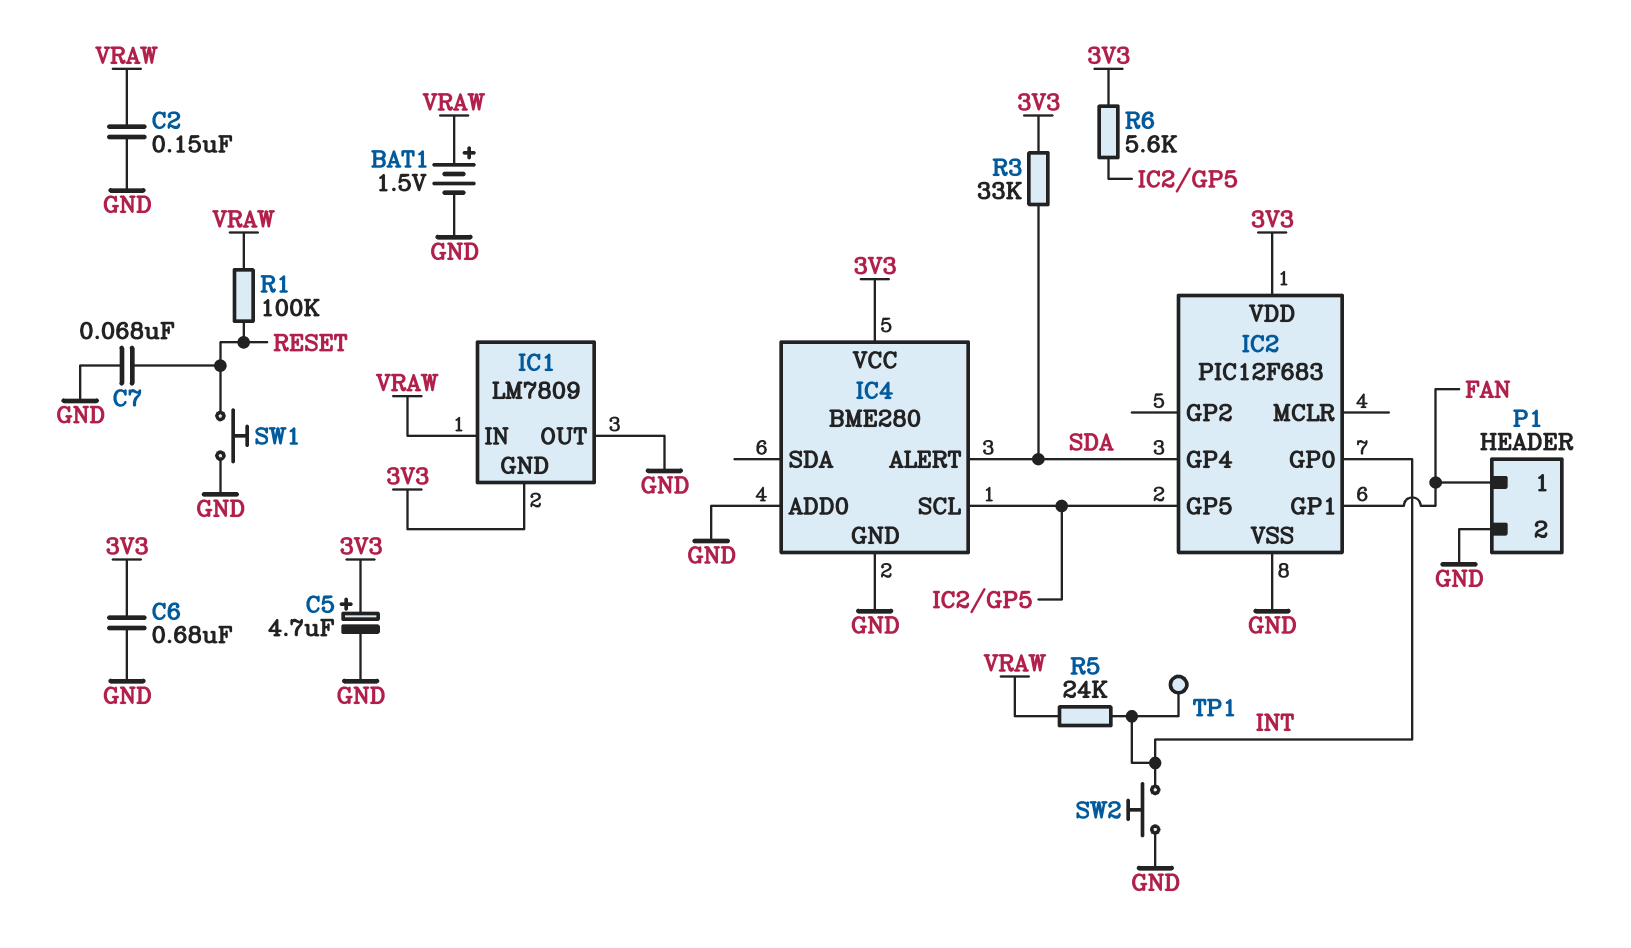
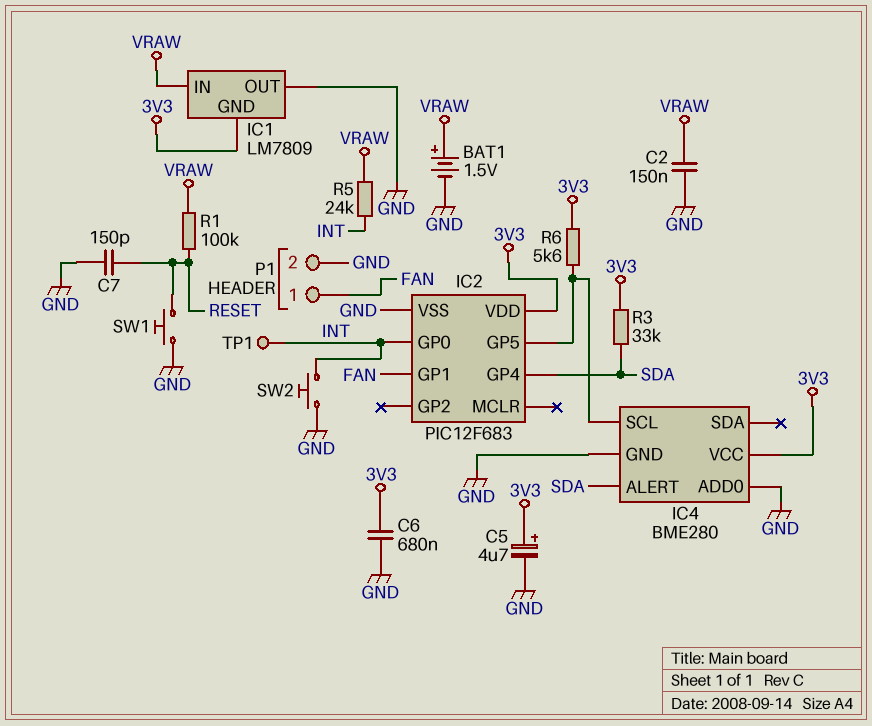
C7: 68nF (GND, RESET) -> 150pF (GND, RESET)

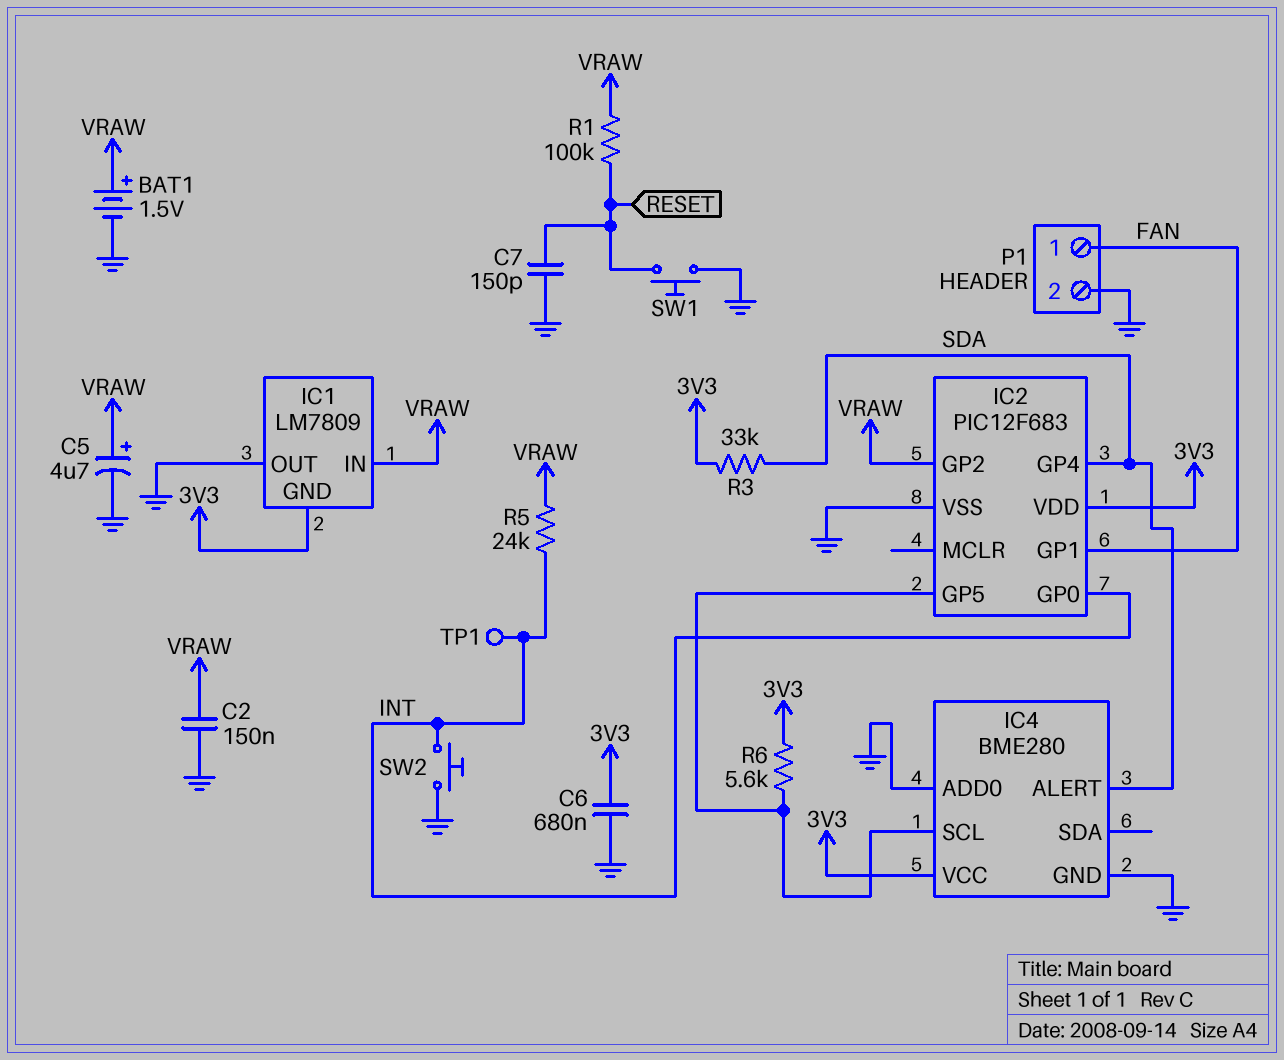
C5: 4.7uF (plus 3V3, minus GND) -> 4.7uF (plus VRAW, minus GND)
IC2 pin GP2: none -> VRAW

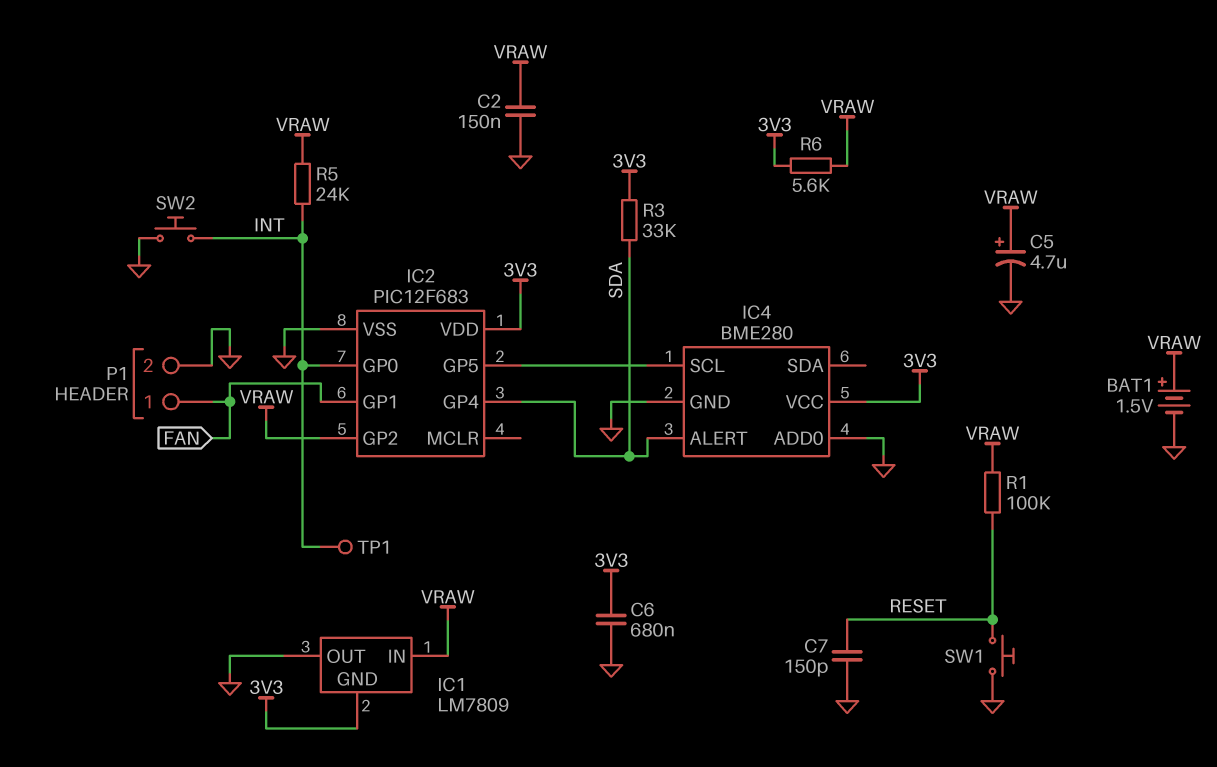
R6: 5.6k (3V3, IC2/GP5) -> 5.6k (3V3, VRAW)

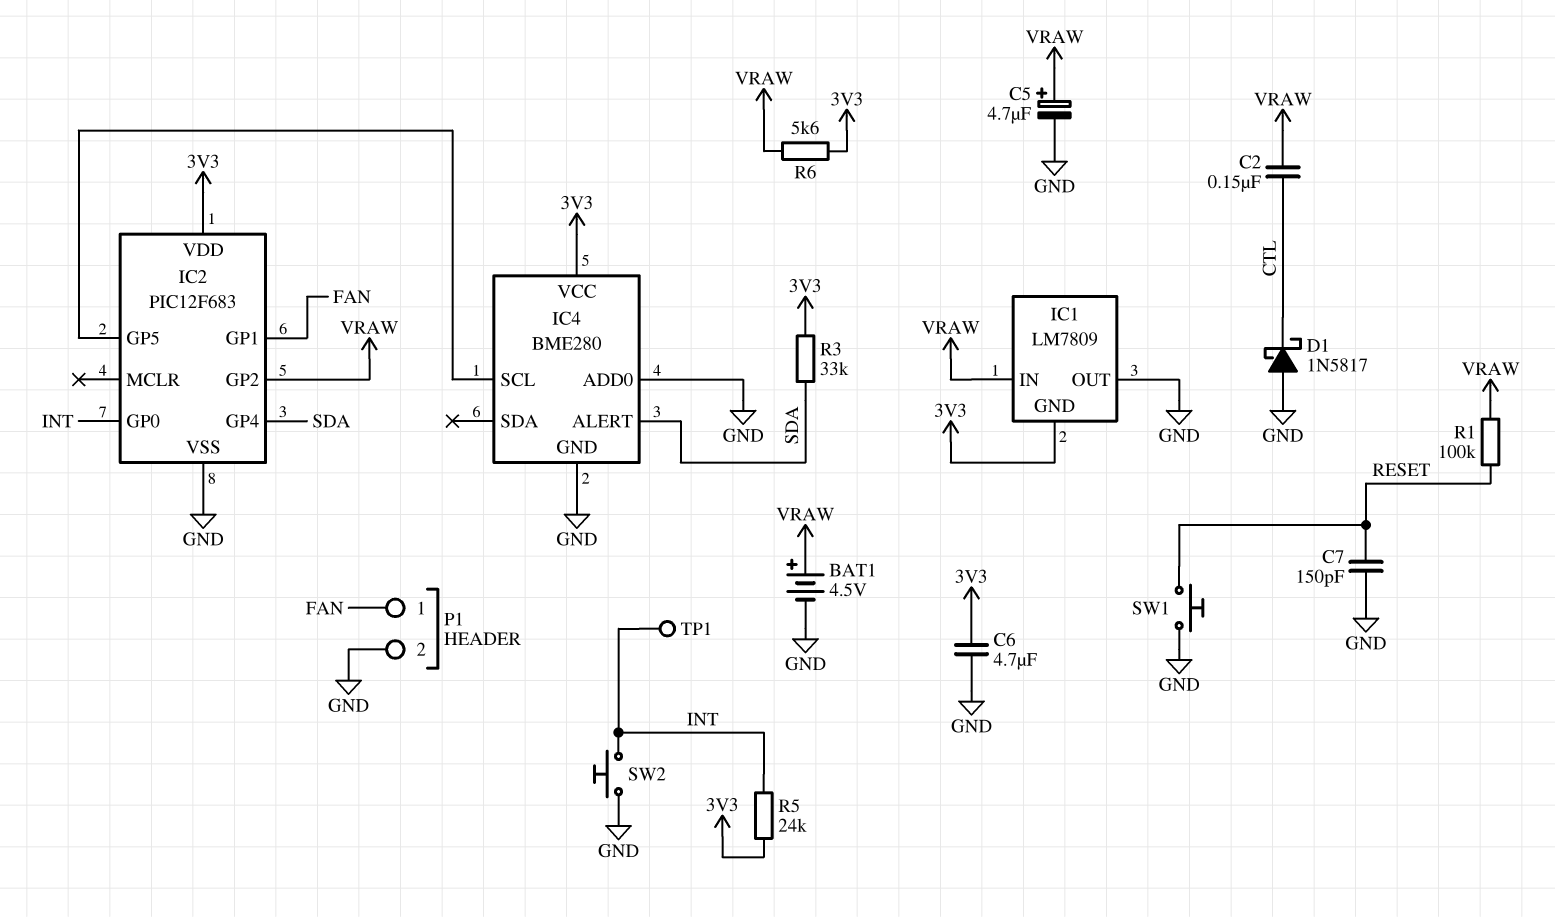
BAT1: 1.5V (plus VRAW, minus GND) -> 4.5V (plus VRAW, minus GND)
C2: 150nF (GND, VRAW) -> 150nF (CTL, VRAW)
C6: 680nF (3V3, GND) -> 4.7uF (3V3, GND)
D1: none -> schottky 1N5817 (A GND, K CTL)
R5: 24k (INT, VRAW) -> 24k (3V3, INT)

